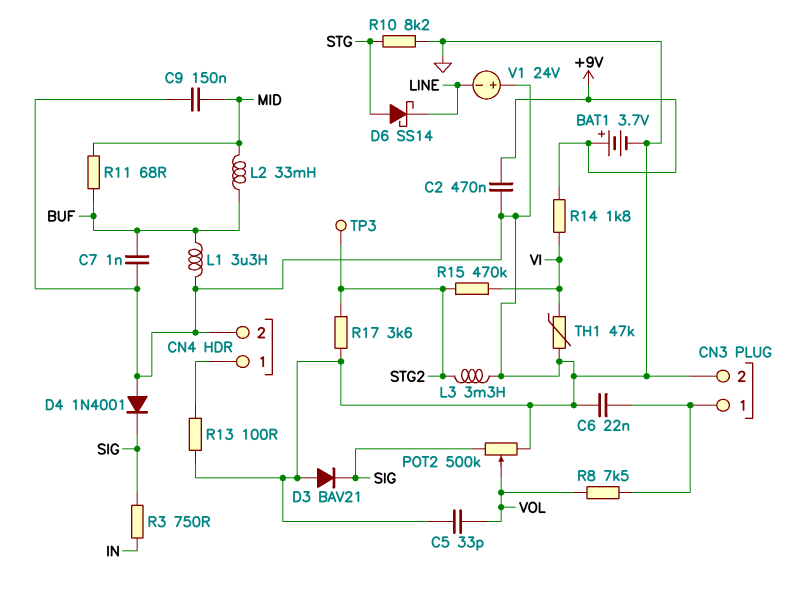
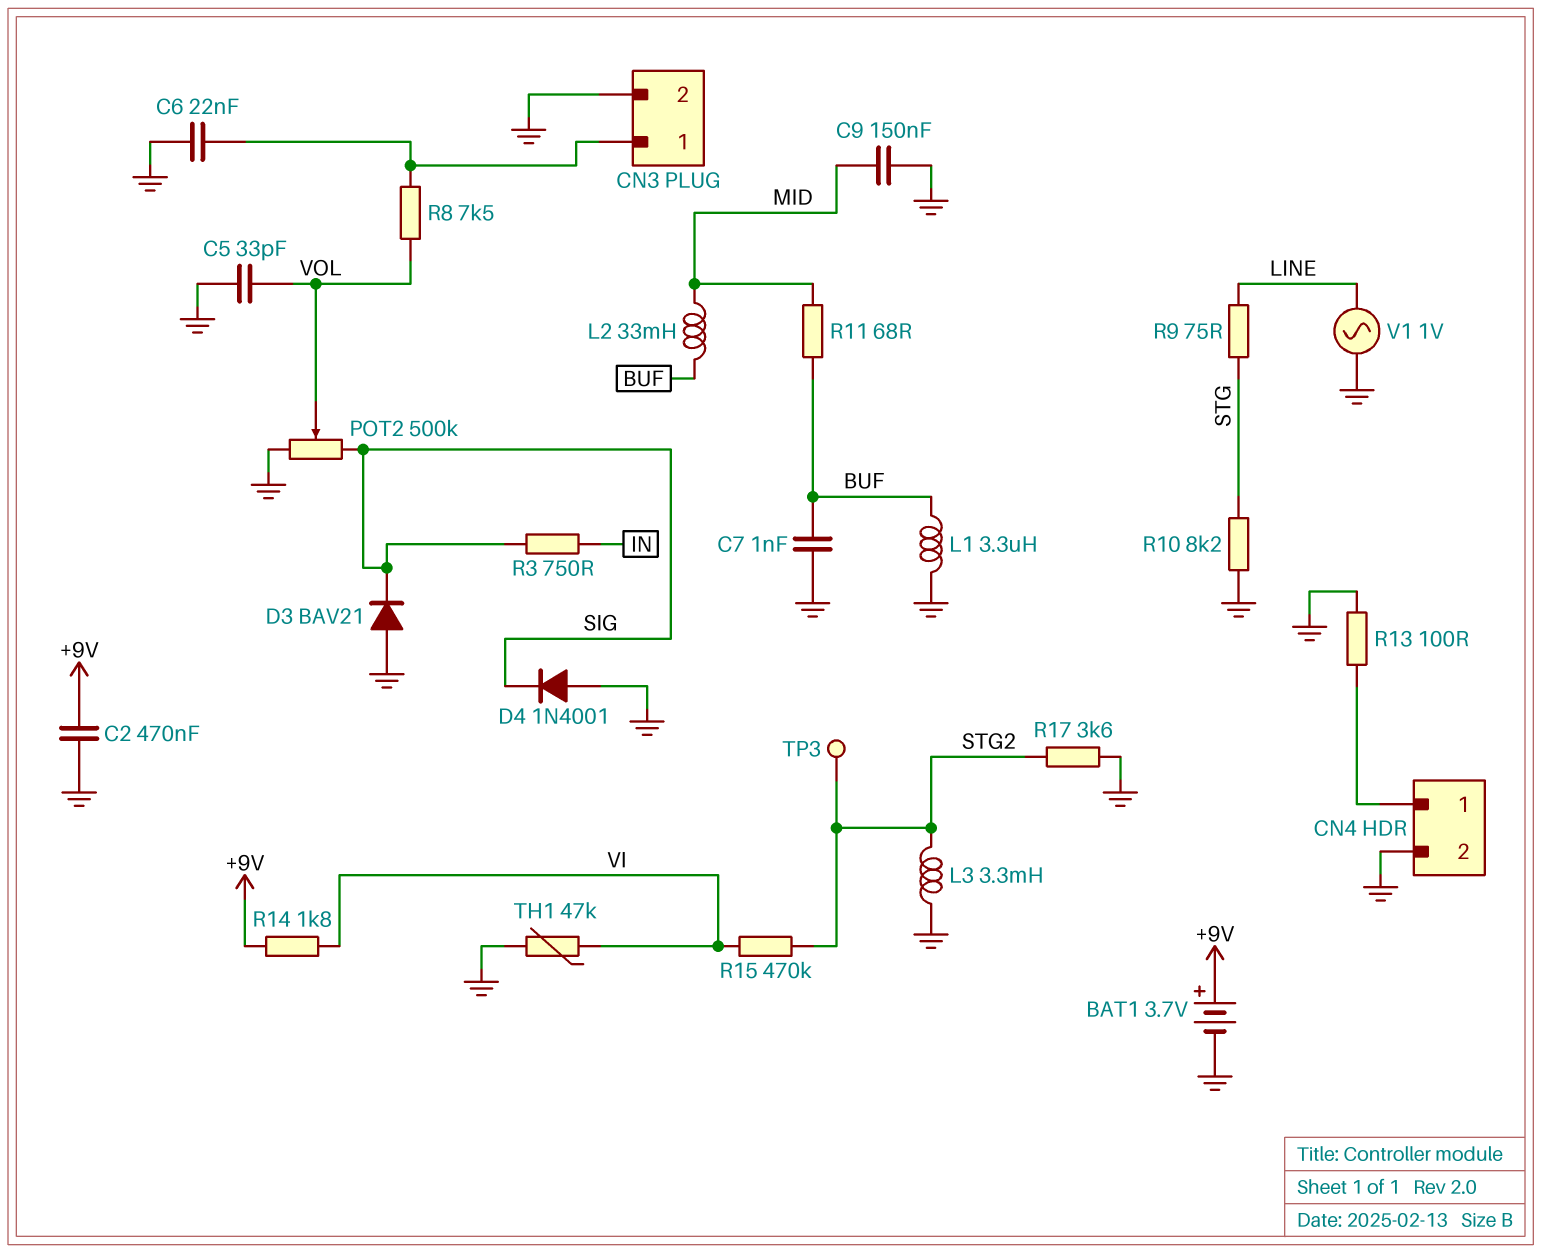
D6: schottky SS14 (A STG, K LINE) -> none
R9: none -> 75 (LINE, STG)
V1: 24V (plus GND, minus LINE) -> AC 1V (GND, LINE)

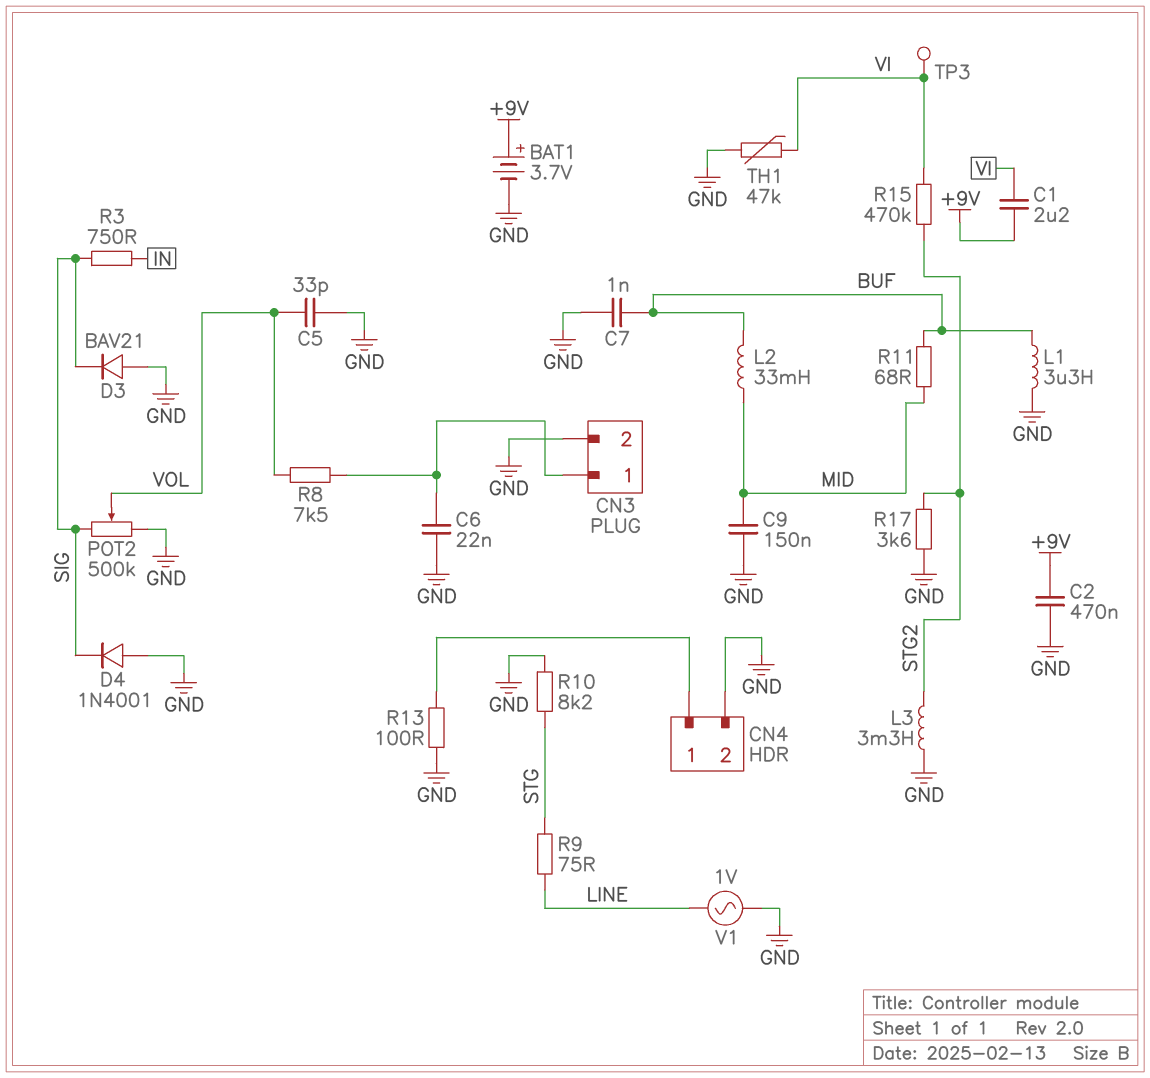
C1: none -> 2.2uF (+9V, VI)
R14: 1.8k (+9V, VI) -> none
TP3: test point (STG2) -> test point (VI)

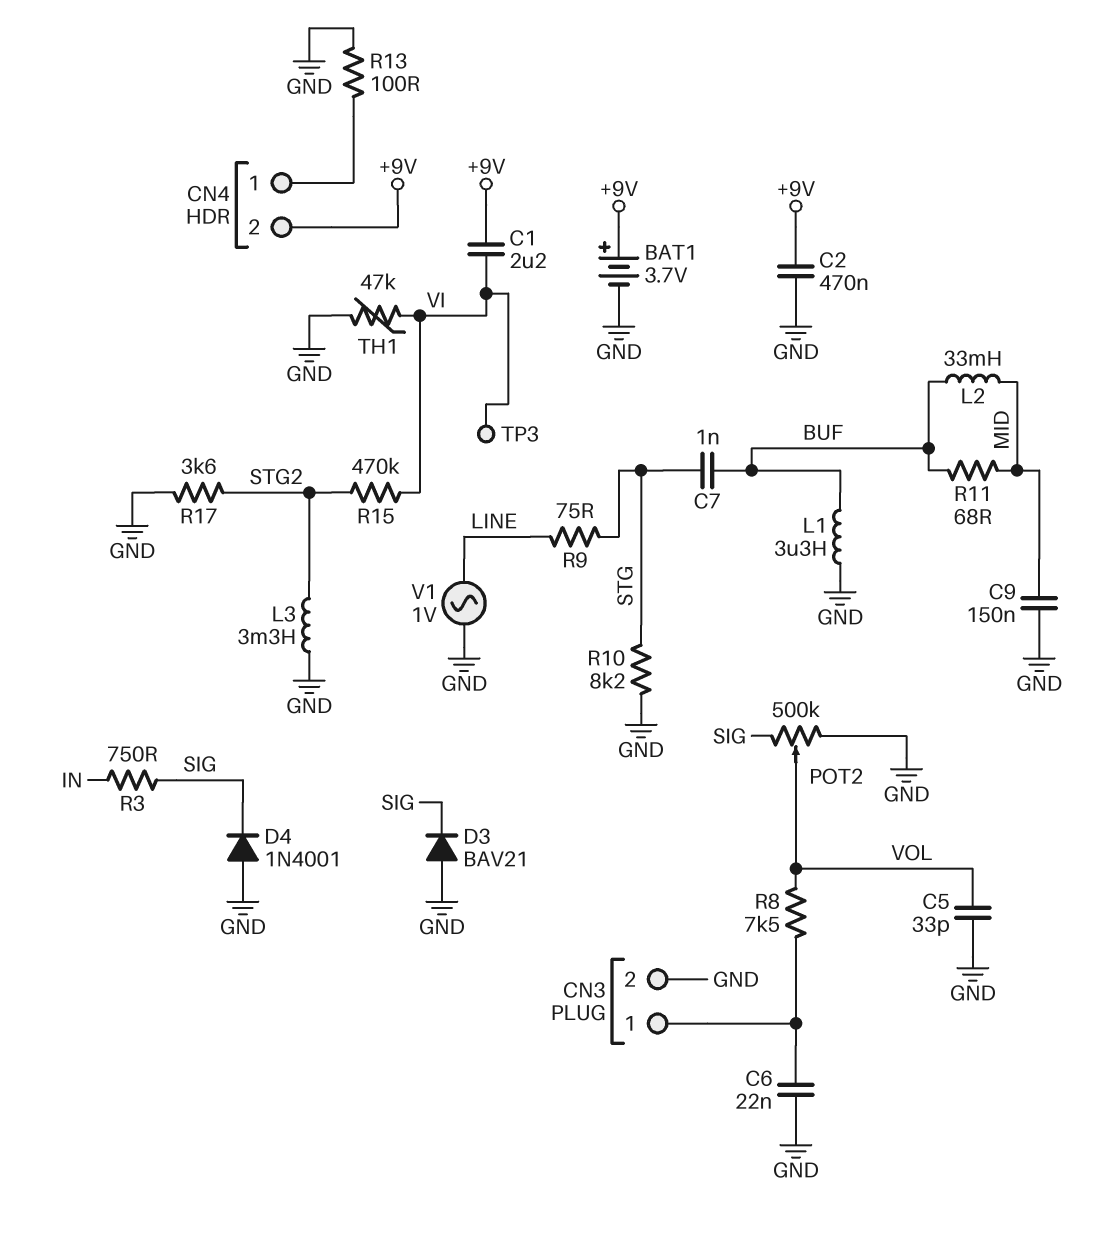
C7: 1nF (BUF, GND) -> 1nF (BUF, STG)
CN4 pin 2: GND -> +9V

